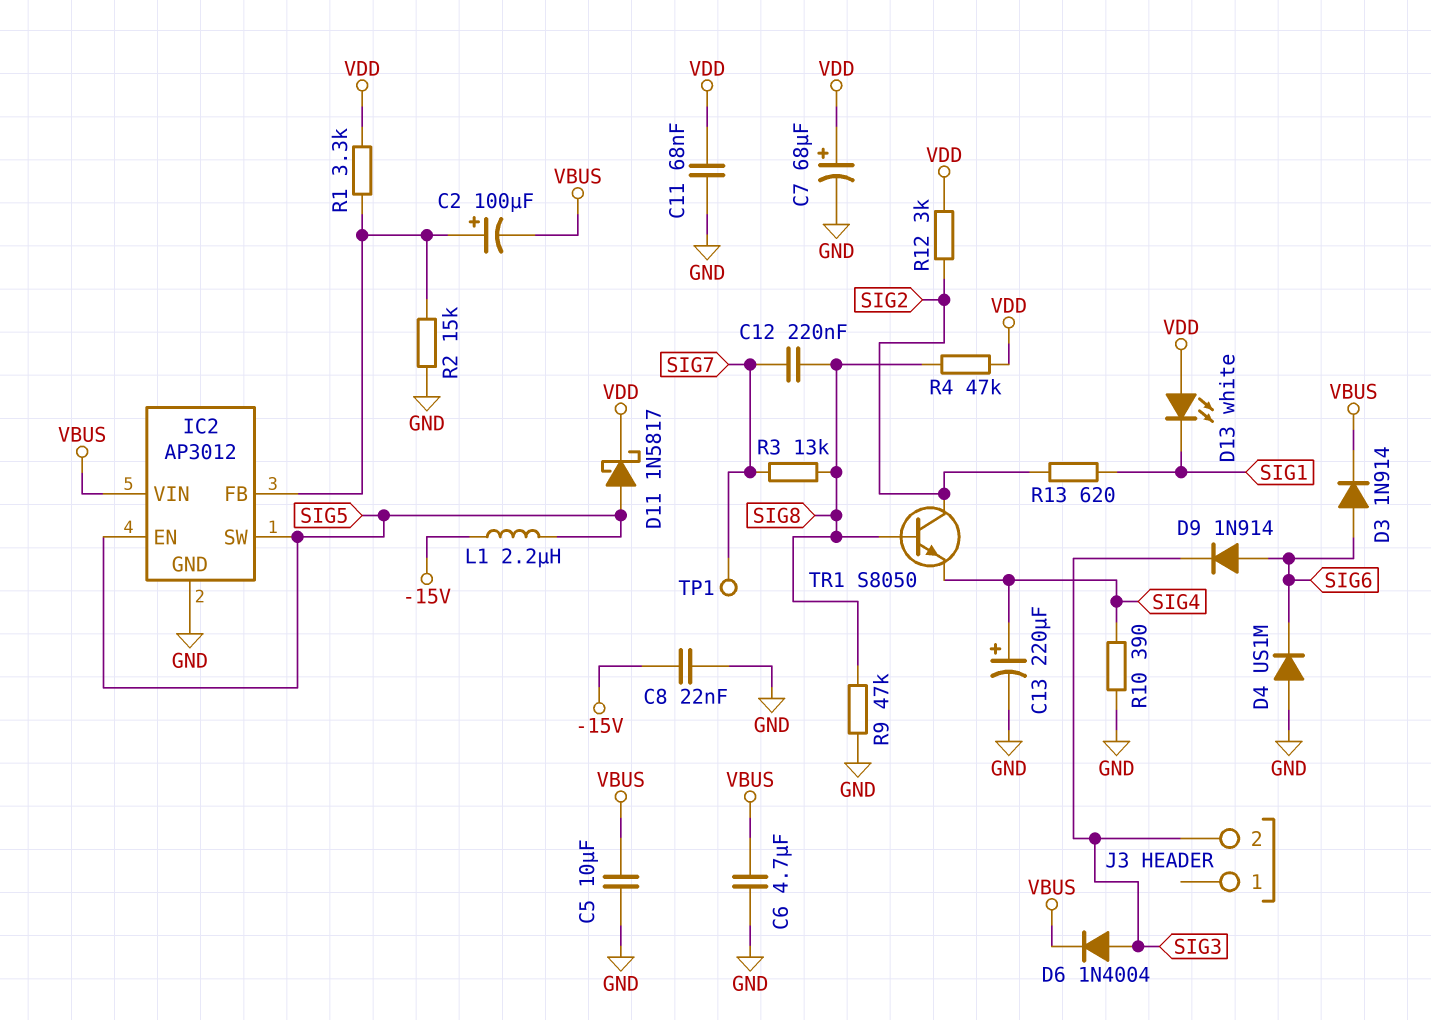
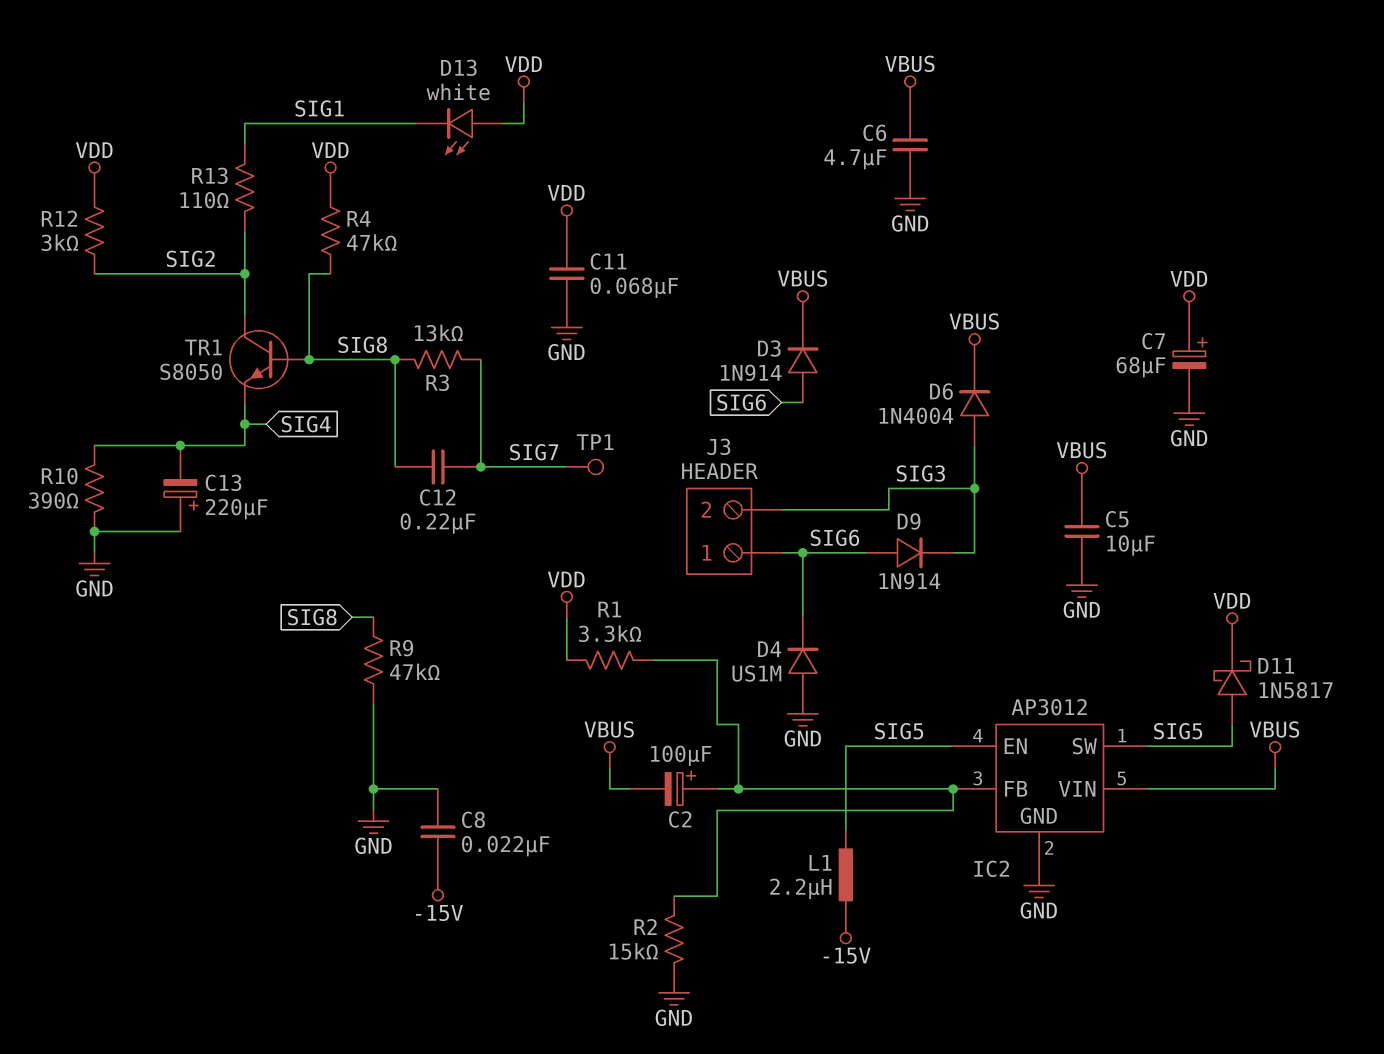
C13: 220uF (plus SIG4, minus GND) -> 220uF (plus GND, minus SIG4)
J3 pin 1: none -> SIG6
R13: 620 (SIG1, SIG2) -> 110 (SIG1, SIG2)

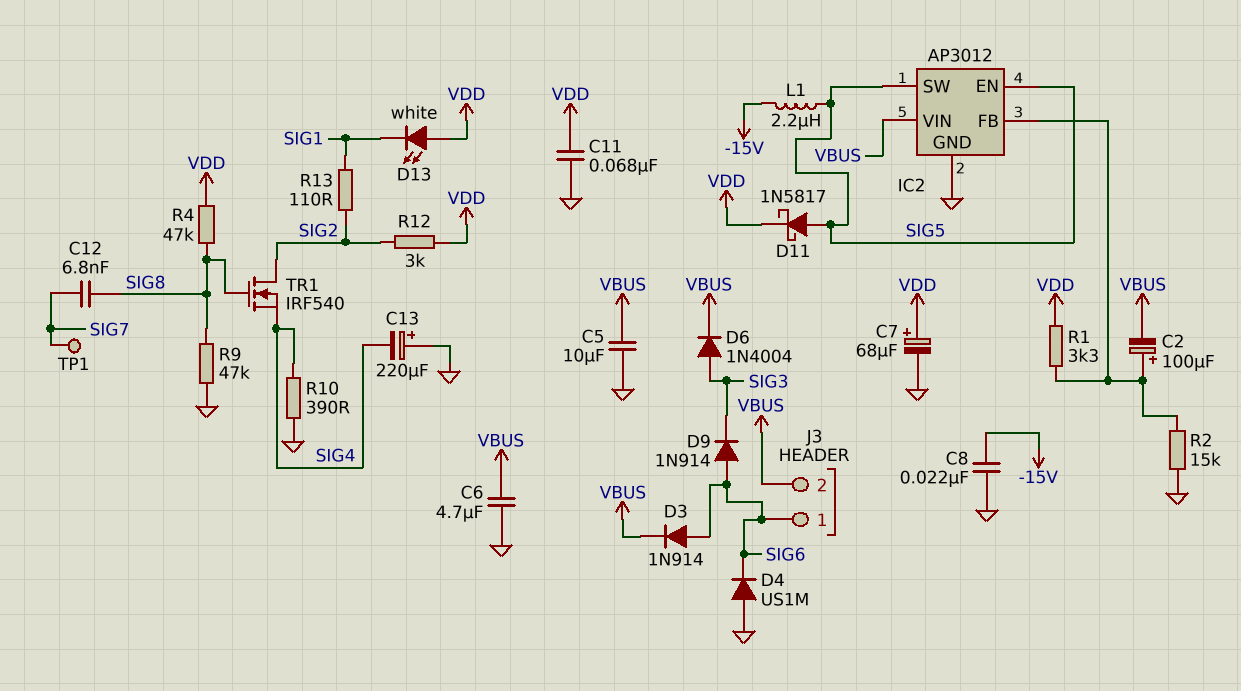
C12: 220nF (SIG7, SIG8) -> 6.8nF (SIG7, SIG8)
J3 pin 2: SIG3 -> VBUS
R3: 13k (SIG7, SIG8) -> none
TR1: NPN S8050 (B SIG8, C SIG2, E SIG4) -> NMOS IRF540 (G SIG8, D SIG2, S SIG4)

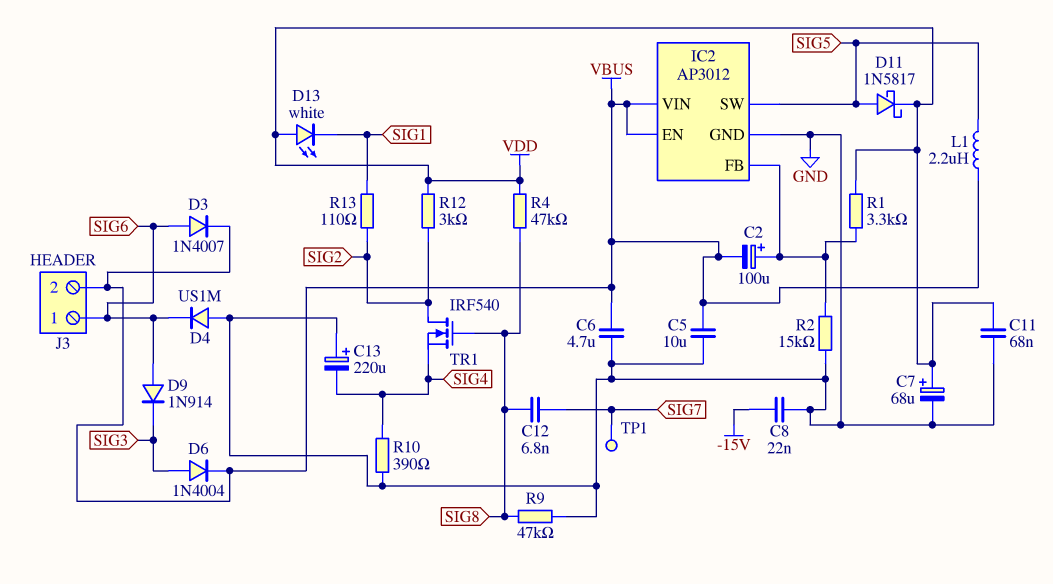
D3: diode 1N914 (A SIG6, K VBUS) -> diode 1N4007 (A SIG6, K VBUS)
IC2 pin EN: SIG5 -> VBUS
L1: 2.2uH (-15V, SIG5) -> 2.2uH (SIG5, VBUS)

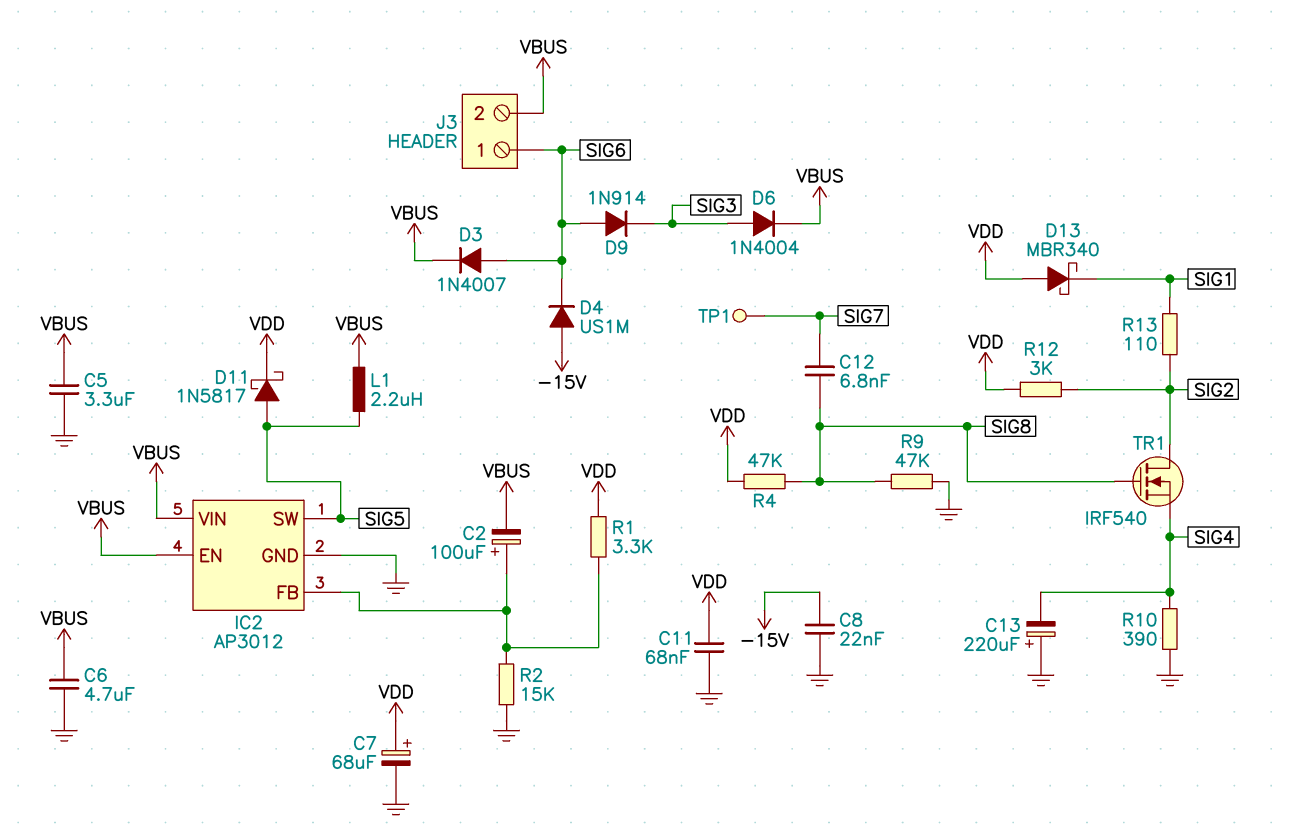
C5: 10uF (GND, VBUS) -> 3.3uF (GND, VBUS)
D4: diode US1M (A GND, K SIG6) -> diode US1M (A -15V, K SIG6)
D13: LED white (A VDD, K SIG1) -> schottky MBR340 (A VDD, K SIG1)

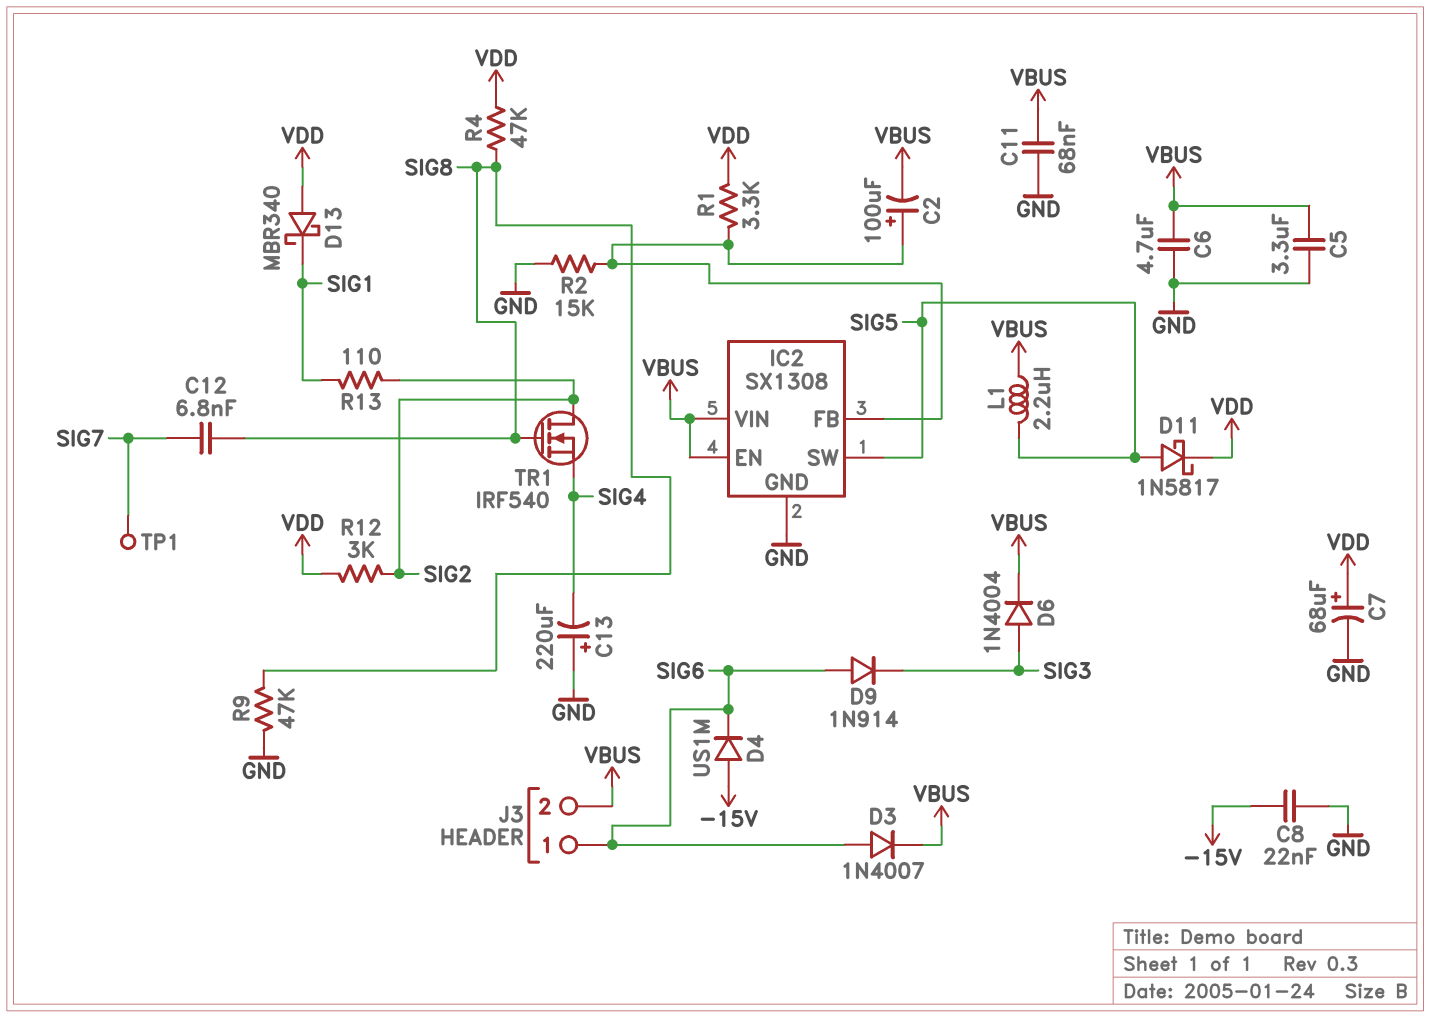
C11: 68nF (GND, VDD) -> 68nF (GND, VBUS)
IC2: AP3012 -> SX1308
R10: 390 (GND, SIG4) -> none

